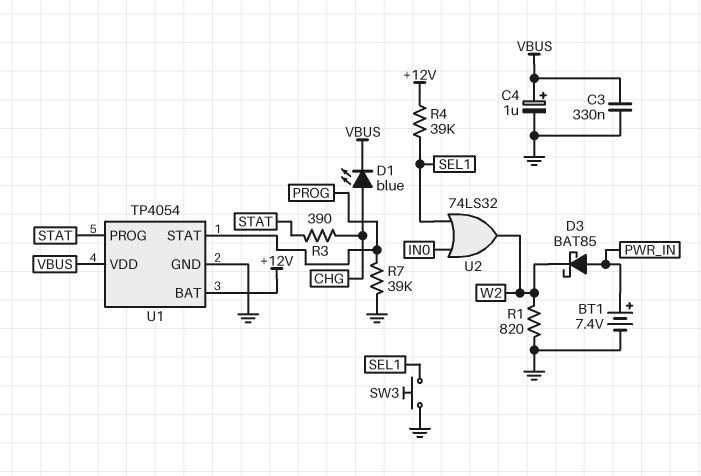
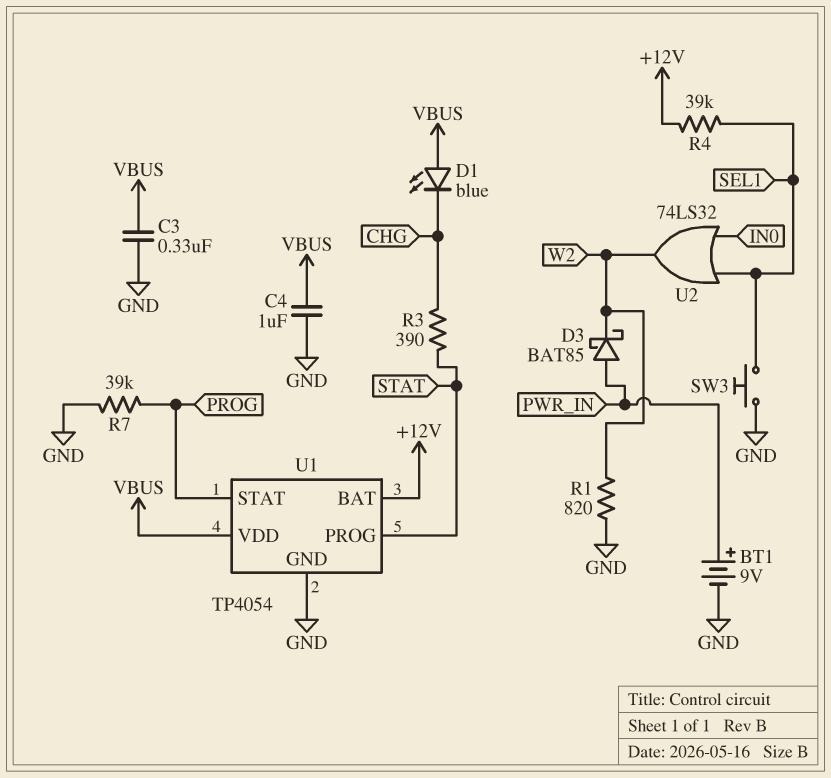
BT1: 7.4V (plus PWR_IN, minus GND) -> 9V (plus PWR_IN, minus GND)
C4: 1uF (plus VBUS, minus GND) -> 1uF (GND, VBUS)
D1: LED blue (A CHG, K VBUS) -> LED blue (A VBUS, K CHG)

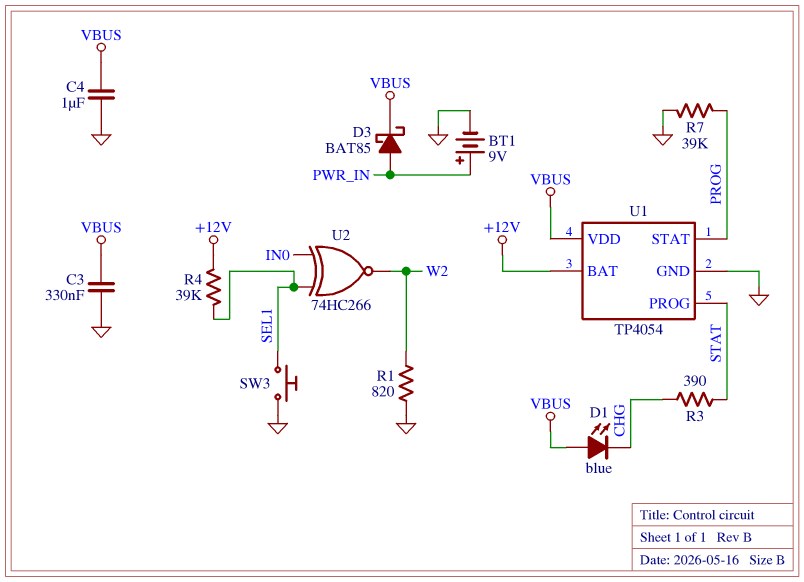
D3: schottky BAT85 (A PWR_IN, K W2) -> schottky BAT85 (A PWR_IN, K VBUS)
U2: OR 74LS32 (in IN0, in SEL1, out W2) -> XNOR 74HC266 (in IN0, in SEL1, out W2)

